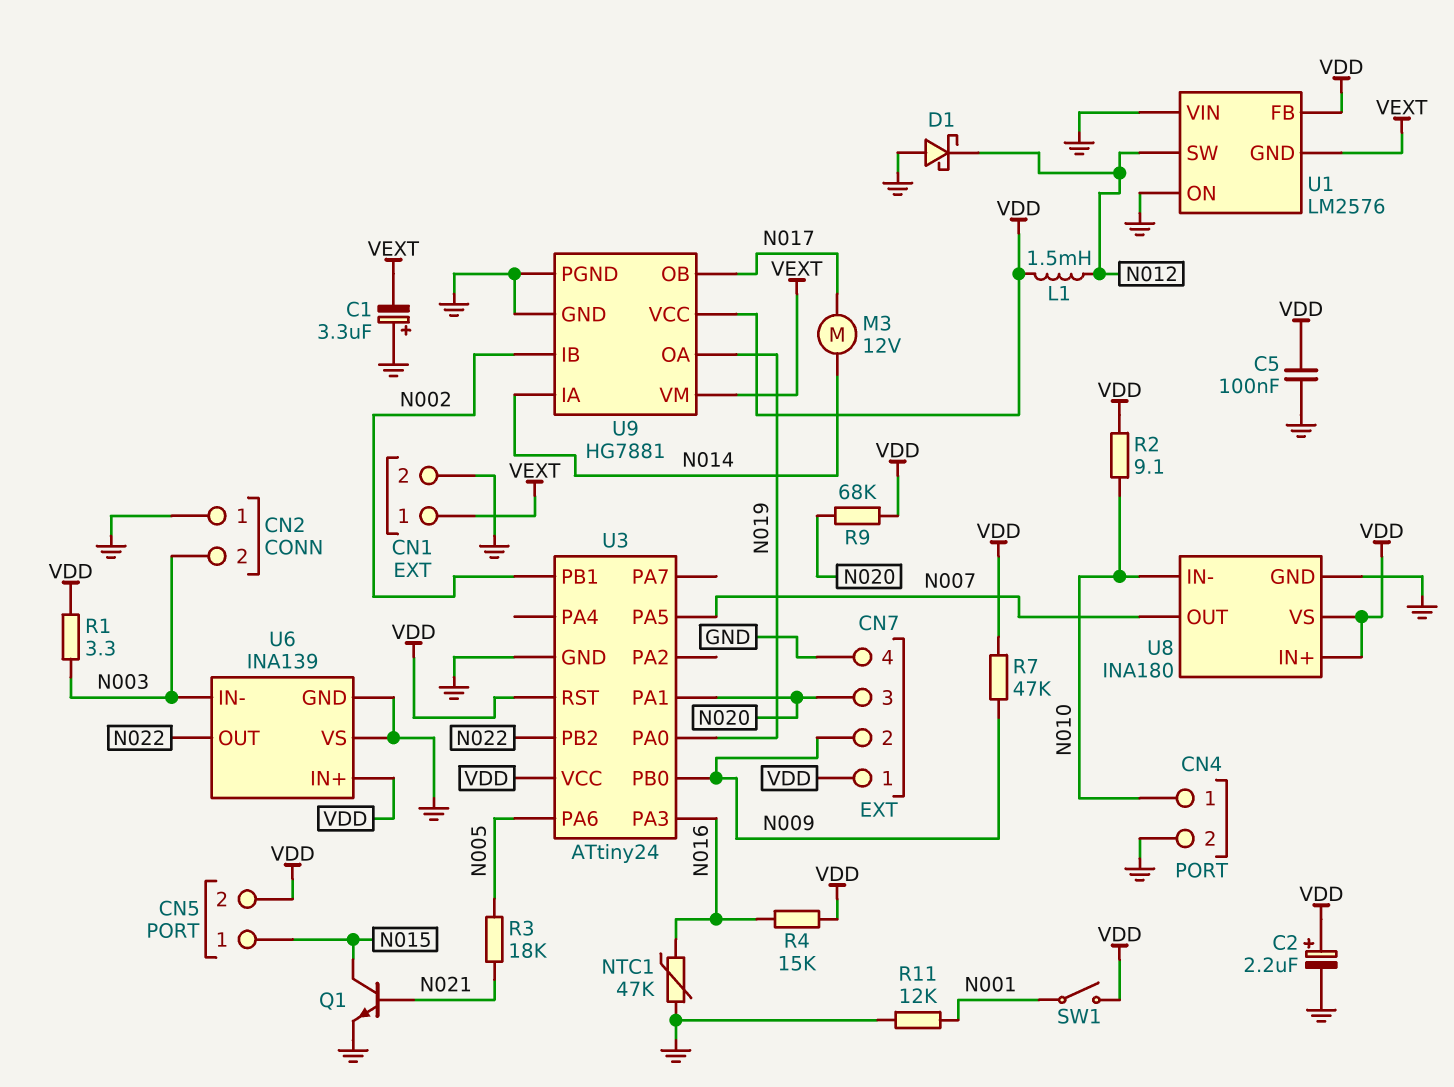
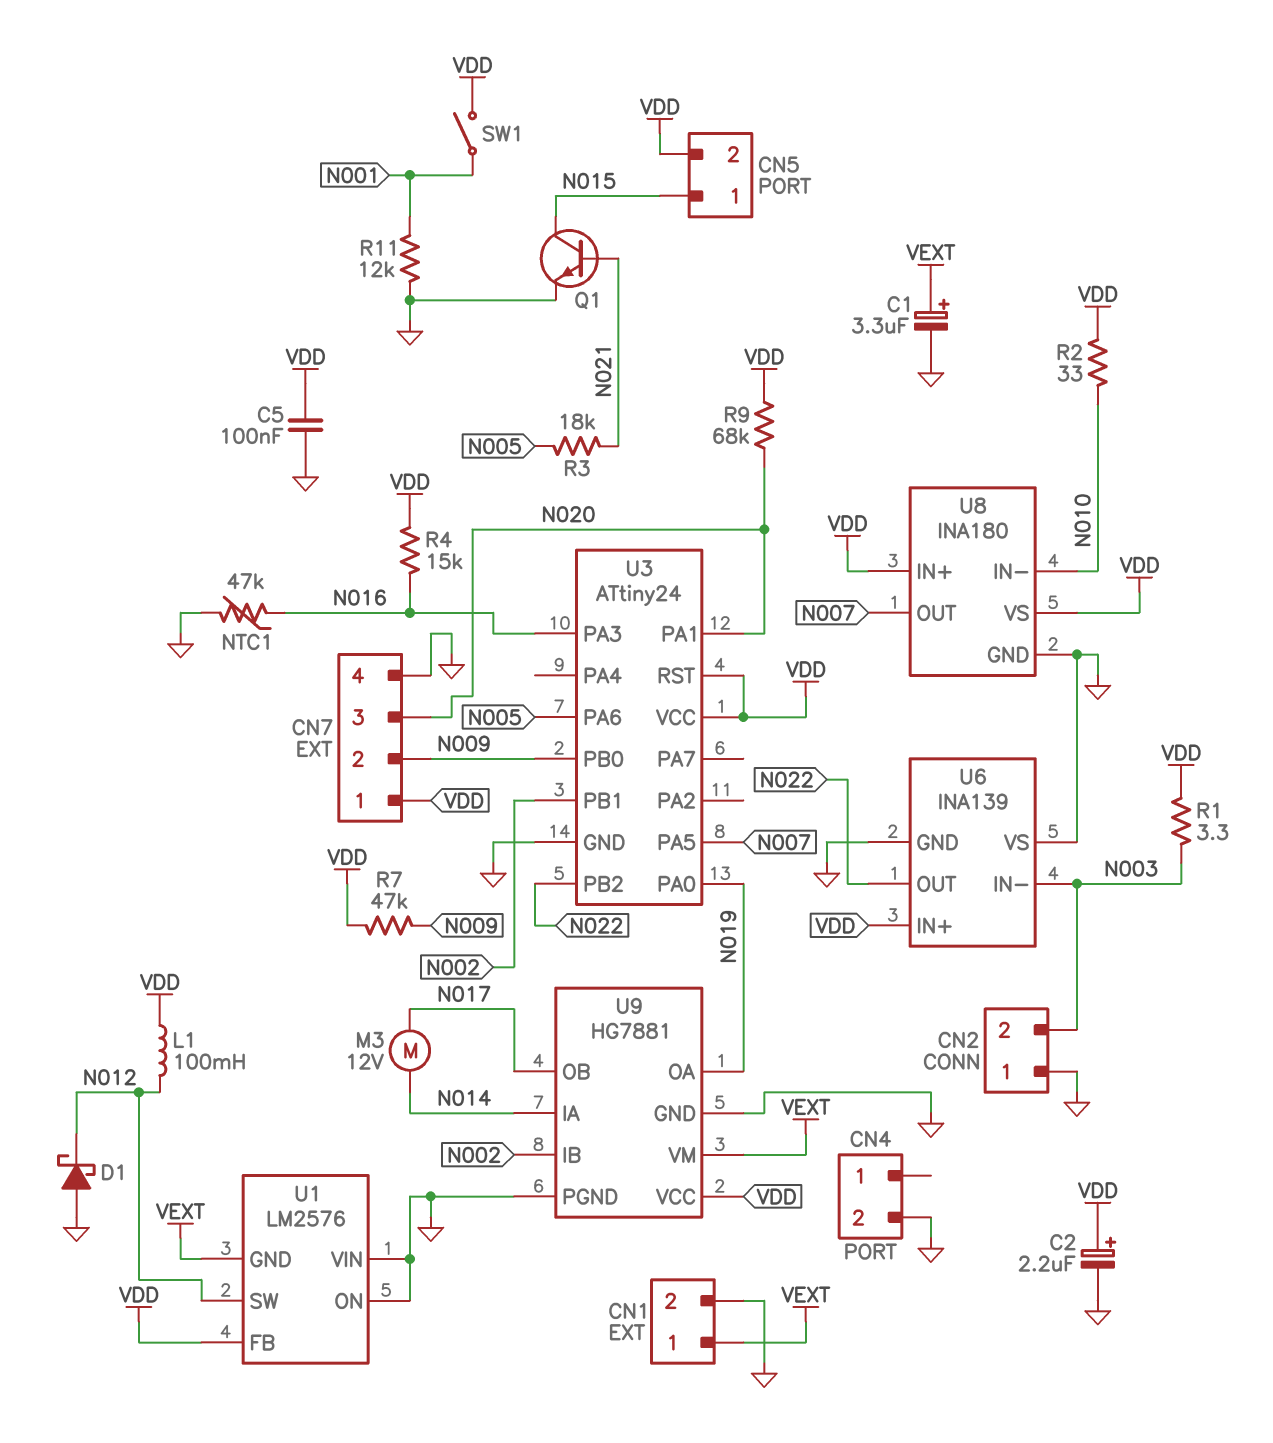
C1: 3.3uF (plus GND, minus VEXT) -> 3.3uF (plus VEXT, minus GND)
CN4 pin 1: N010 -> none
L1: 1.5mH (N012, VDD) -> 100mH (N012, VDD)
R2: 9.1 (N010, VDD) -> 33 (N010, VDD)

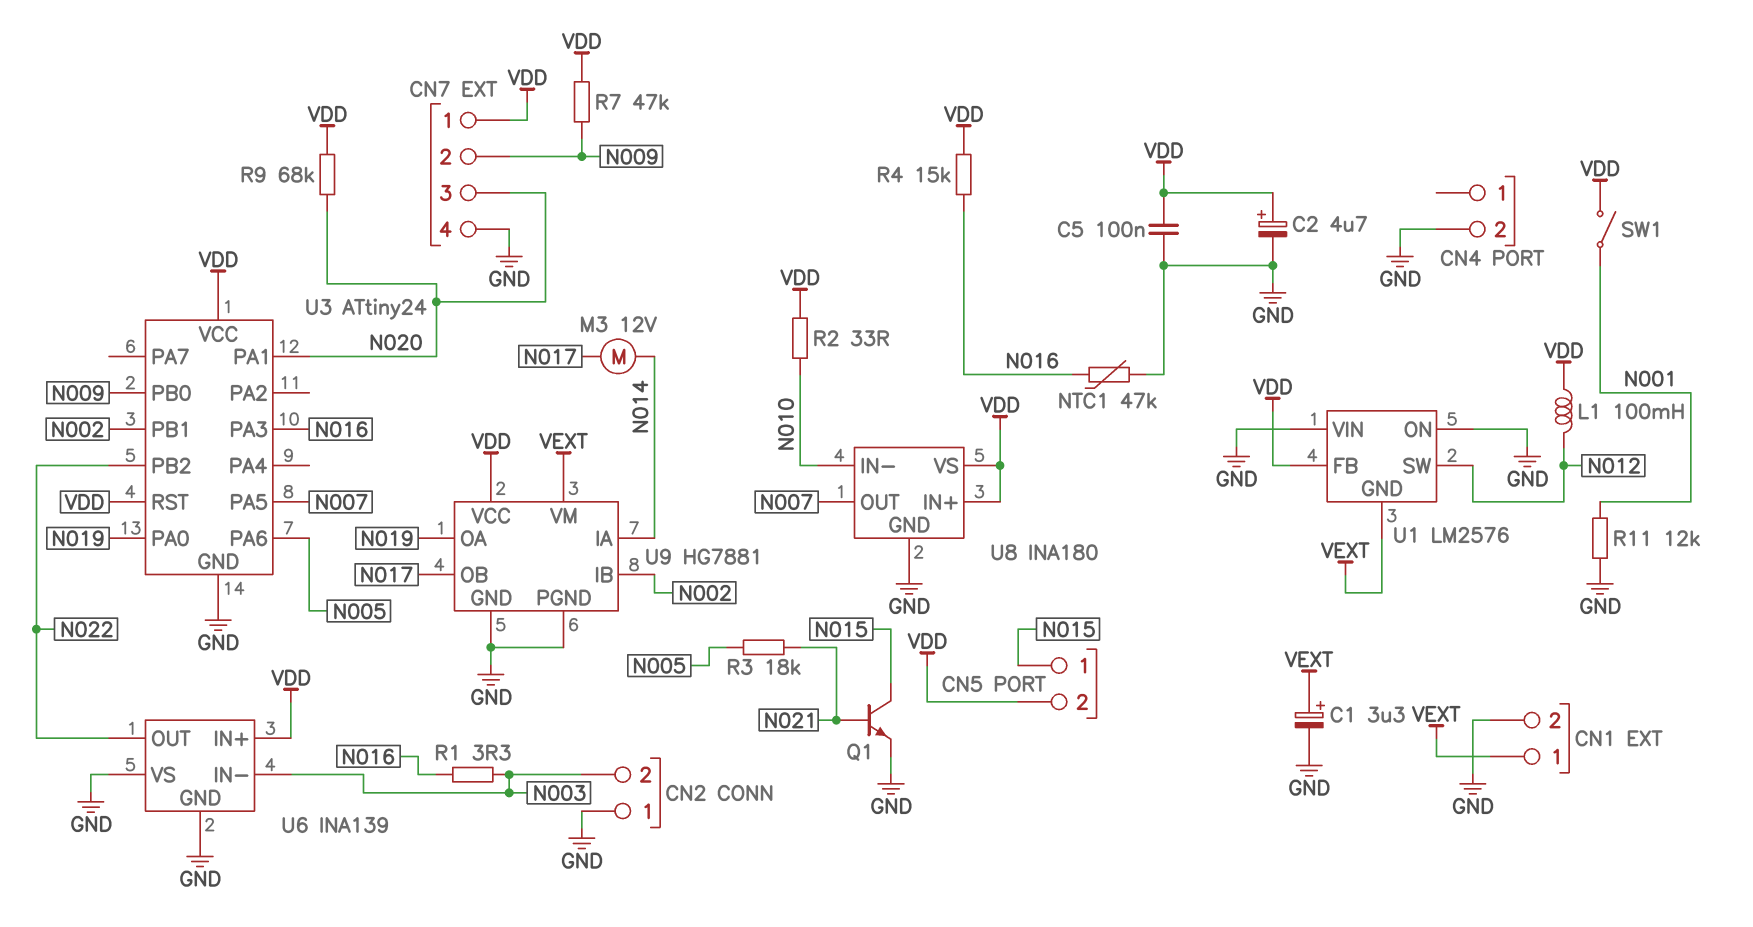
C2: 2.2uF (plus VDD, minus GND) -> 4.7uF (plus VDD, minus GND)
D1: schottky (A GND, K N012) -> none
R1: 3.3 (N003, VDD) -> 3.3 (N003, N016)

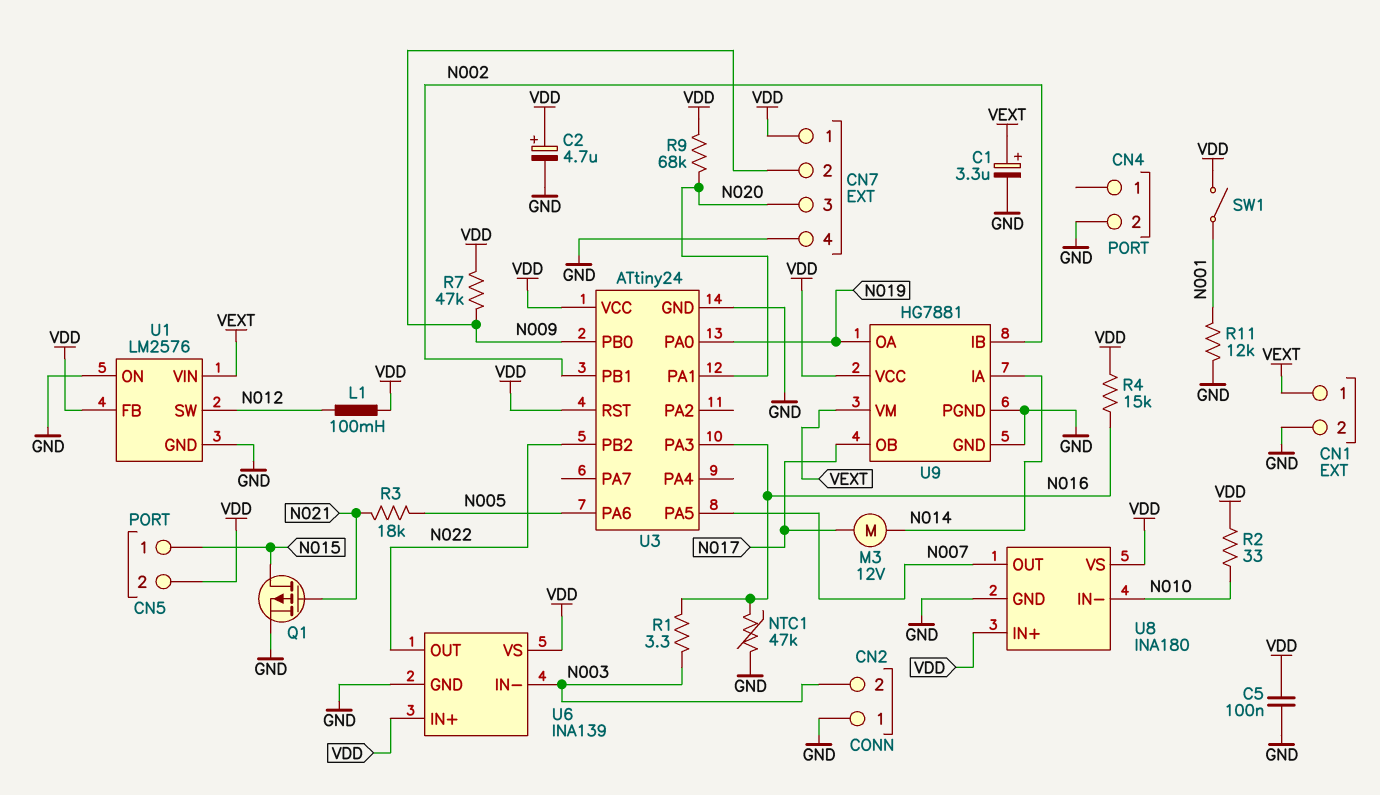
Q1: NPN (B N021, C N015, E GND) -> PMOS (G N021, D N015, S GND)
U1 pin GND: VEXT -> GND
U1 pin VIN: GND -> VEXT
U6 pin VS: GND -> VDD

